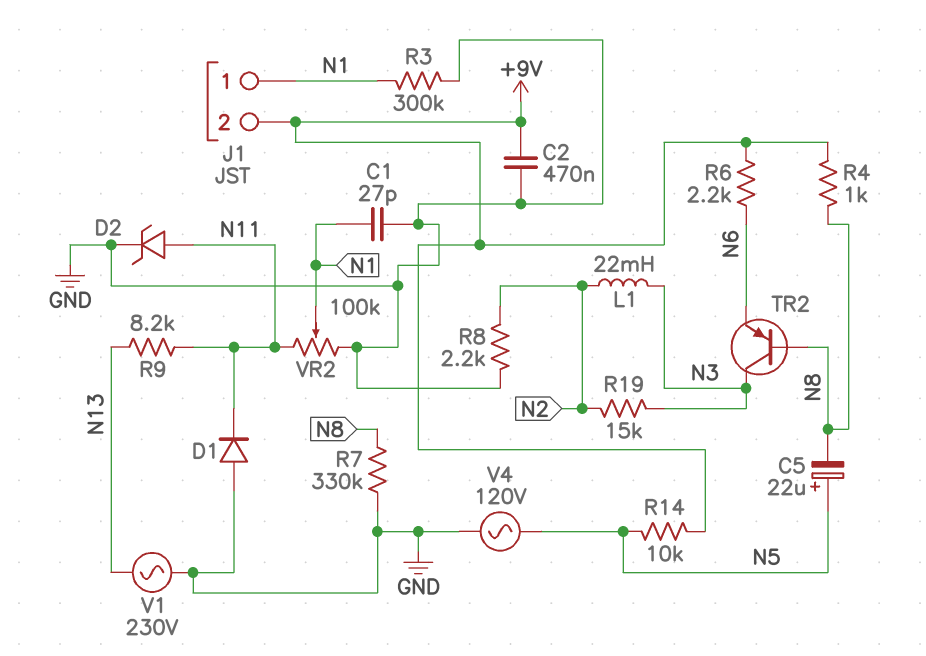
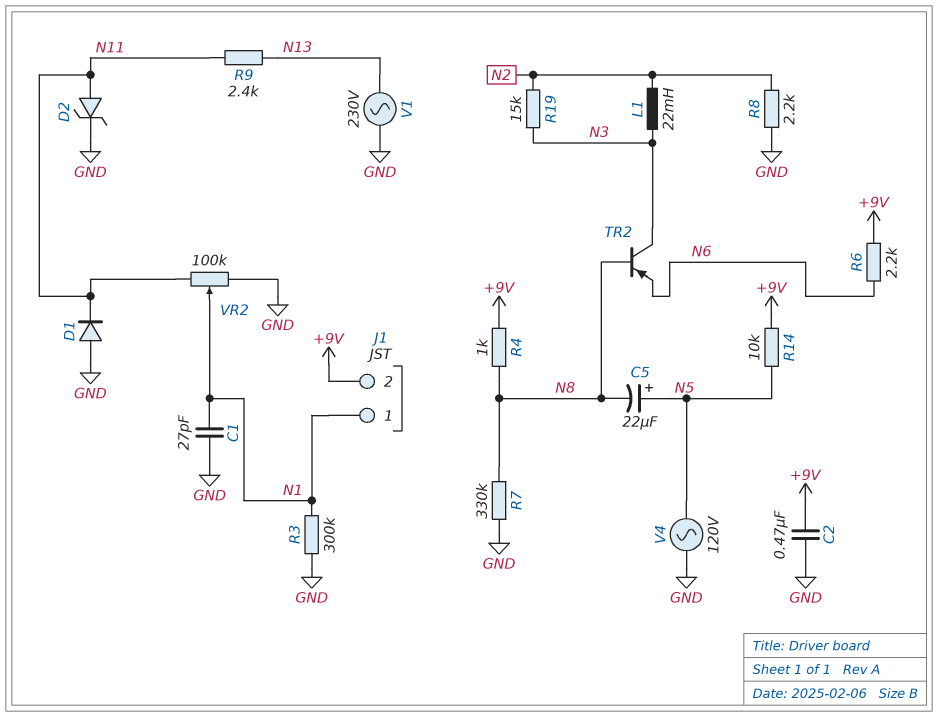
R9: 8.2k (N11, N13) -> 2.4k (N11, N13)

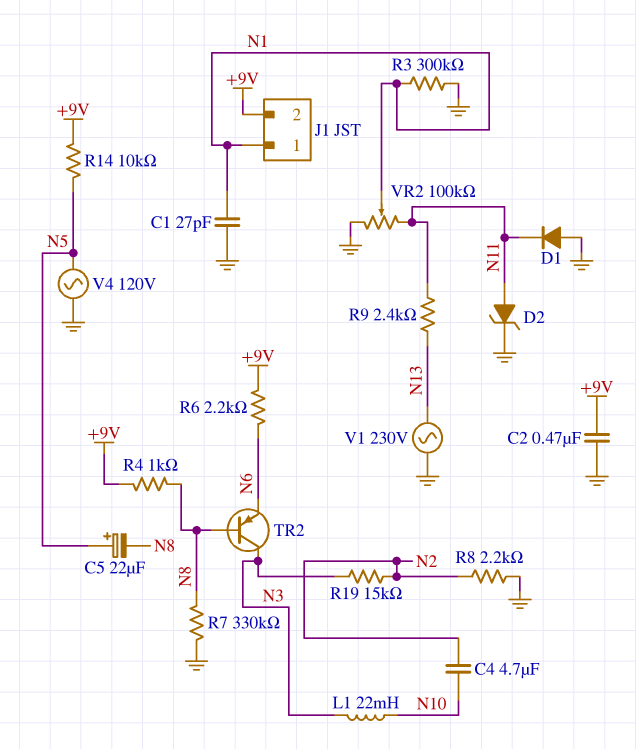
C4: none -> 4.7uF (N2, N10)
L1: 22mH (N2, N3) -> 22mH (N3, N10)

